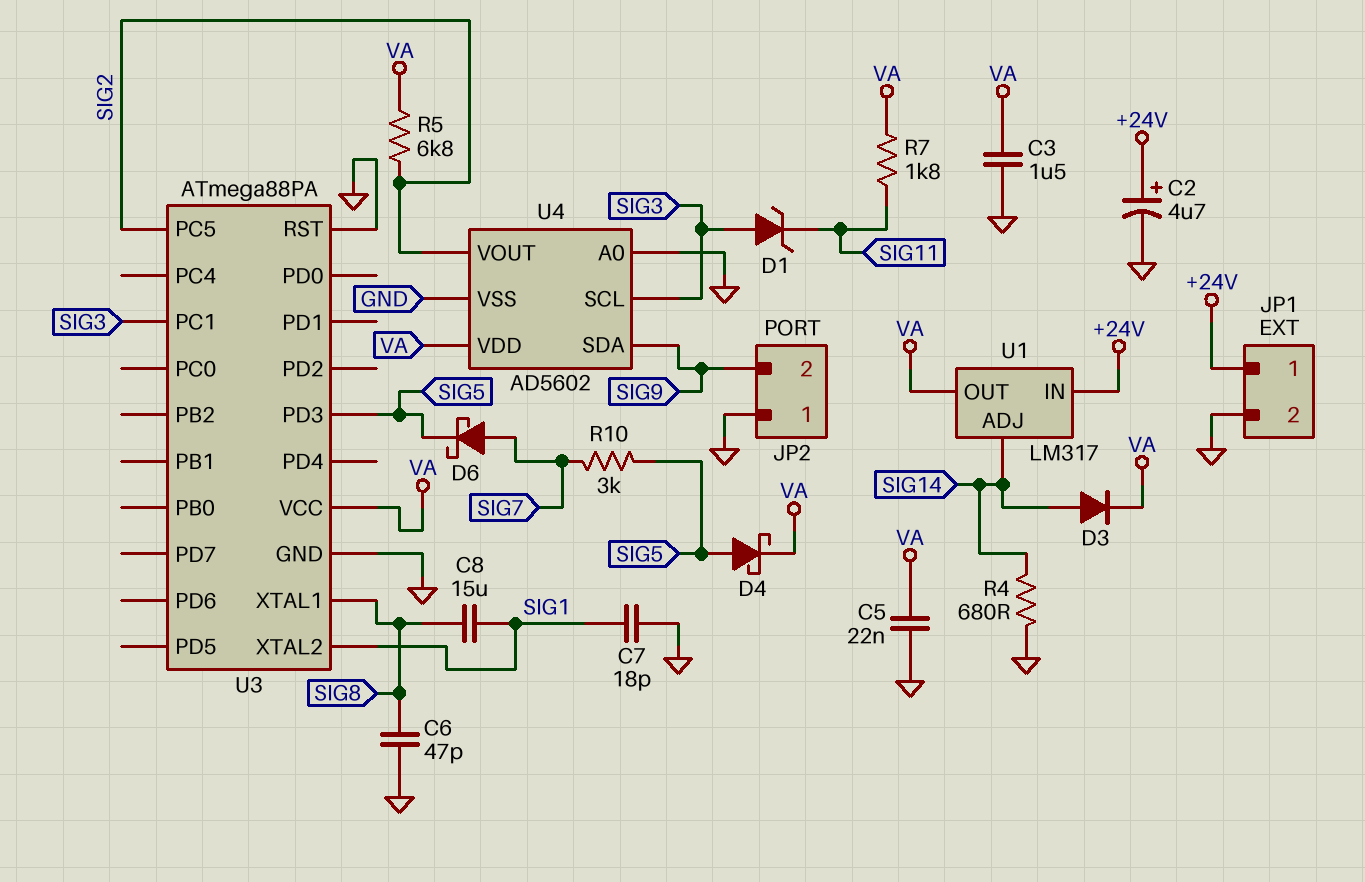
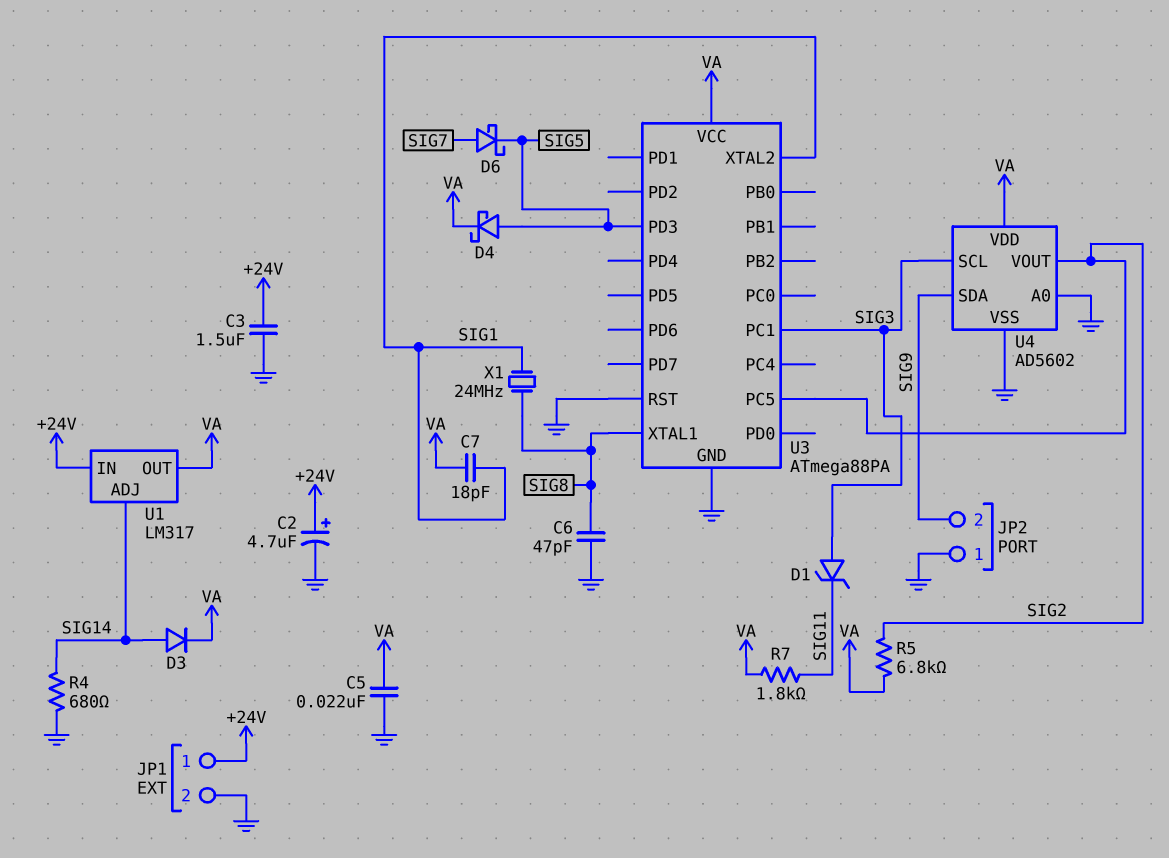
C3: 1.5uF (GND, VA) -> 1.5uF (+24V, GND)
C7: 18pF (GND, SIG1) -> 18pF (SIG1, VA)
C8: 15uF (SIG1, SIG8) -> none
R10: 3k (SIG5, SIG7) -> none
X1: none -> 24MHz (SIG1, SIG8)

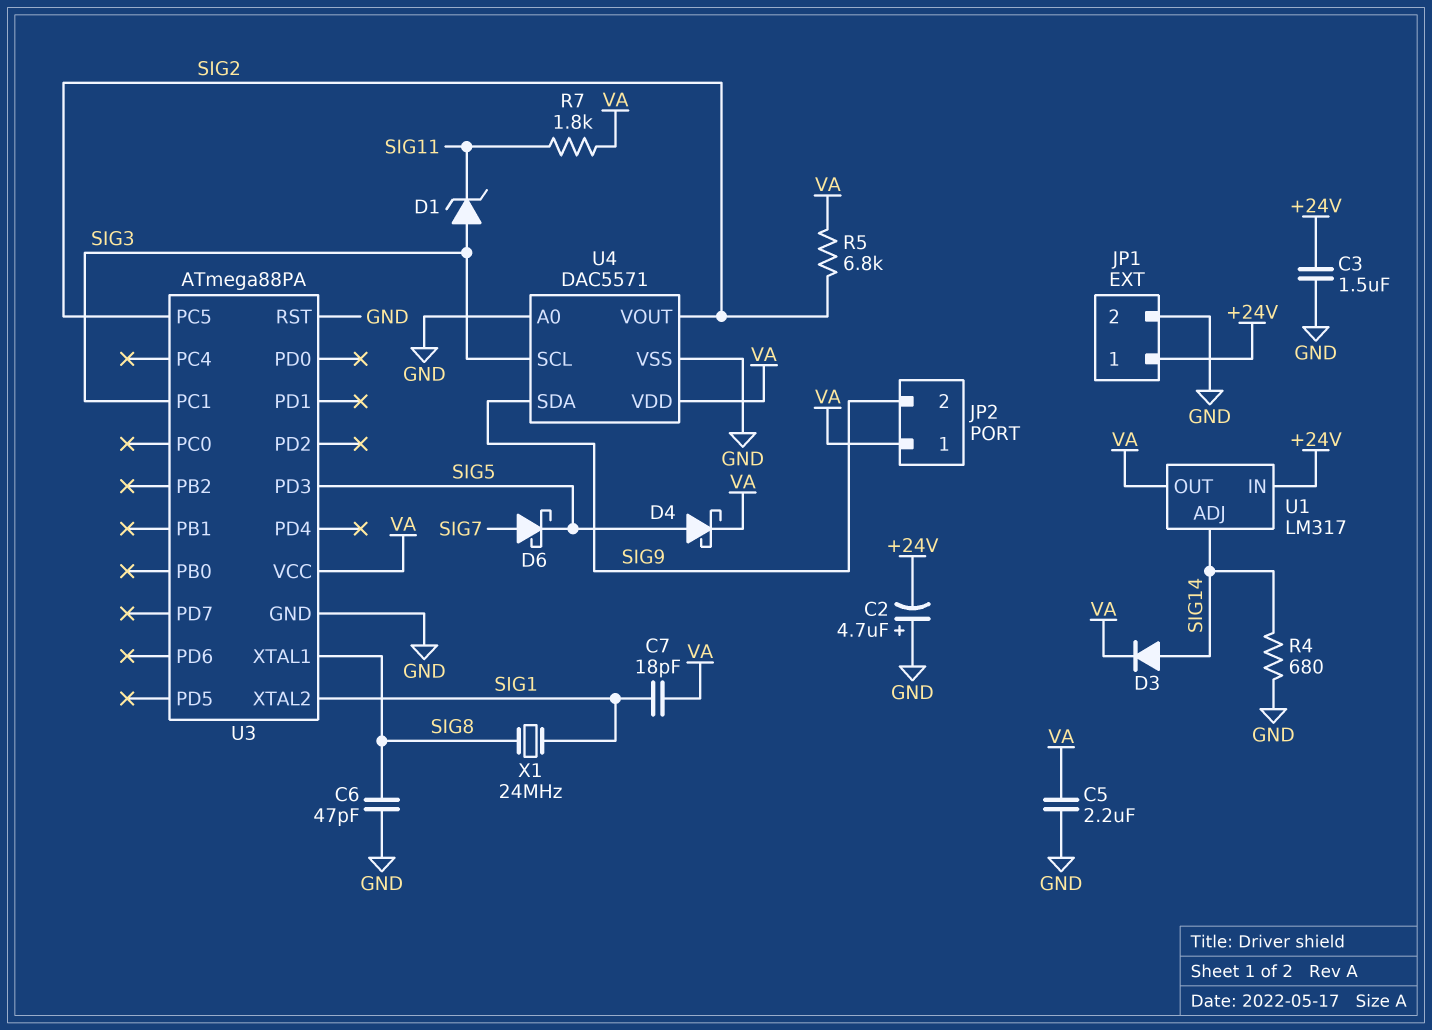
C2: 4.7uF (plus +24V, minus GND) -> 4.7uF (plus GND, minus +24V)
C5: 22nF (GND, VA) -> 2.2uF (GND, VA)
JP2 pin 1: GND -> VA
U4: AD5602 -> DAC5571

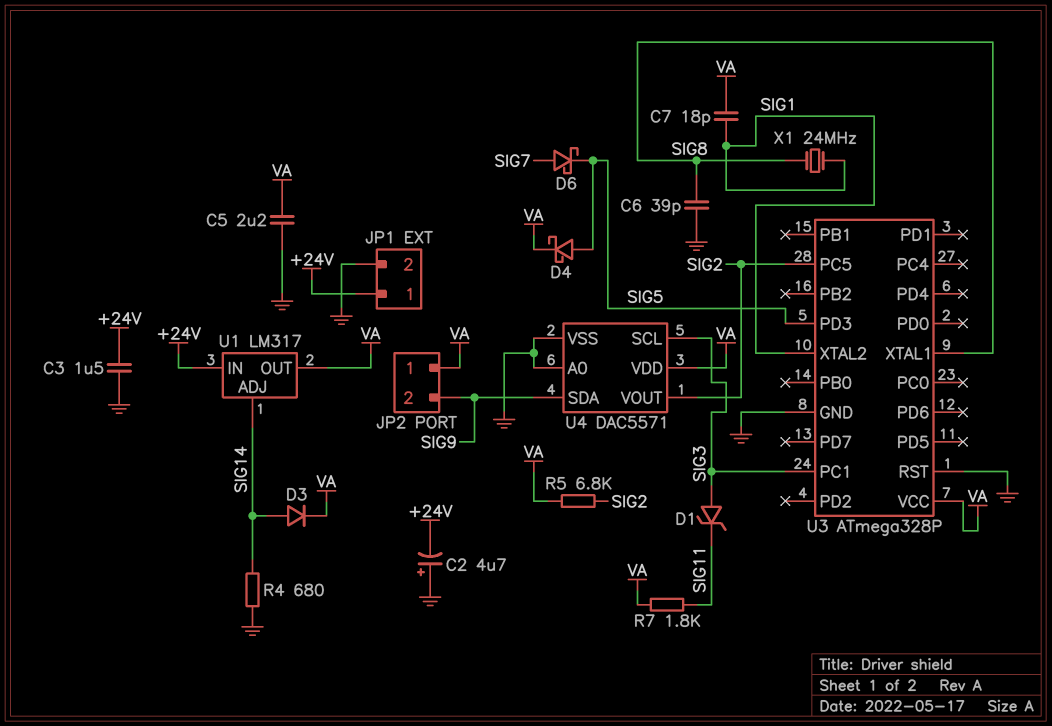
C6: 47pF (GND, SIG8) -> 39pF (GND, SIG8)
U3: ATmega88PA -> ATmega328P

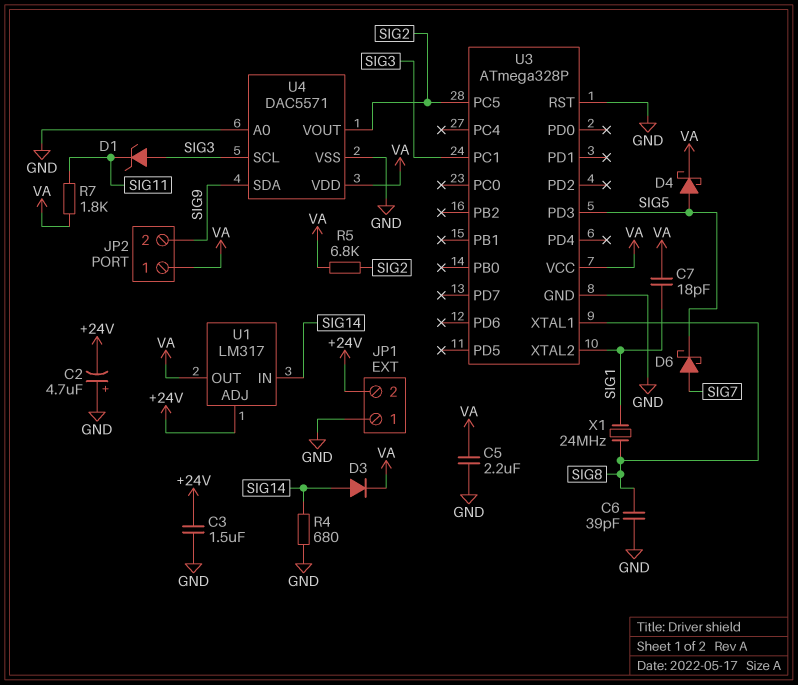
JP1 pin 1: +24V -> GND
JP1 pin 2: GND -> +24V
U1 pin ADJ: SIG14 -> +24V
U1 pin IN: +24V -> SIG14

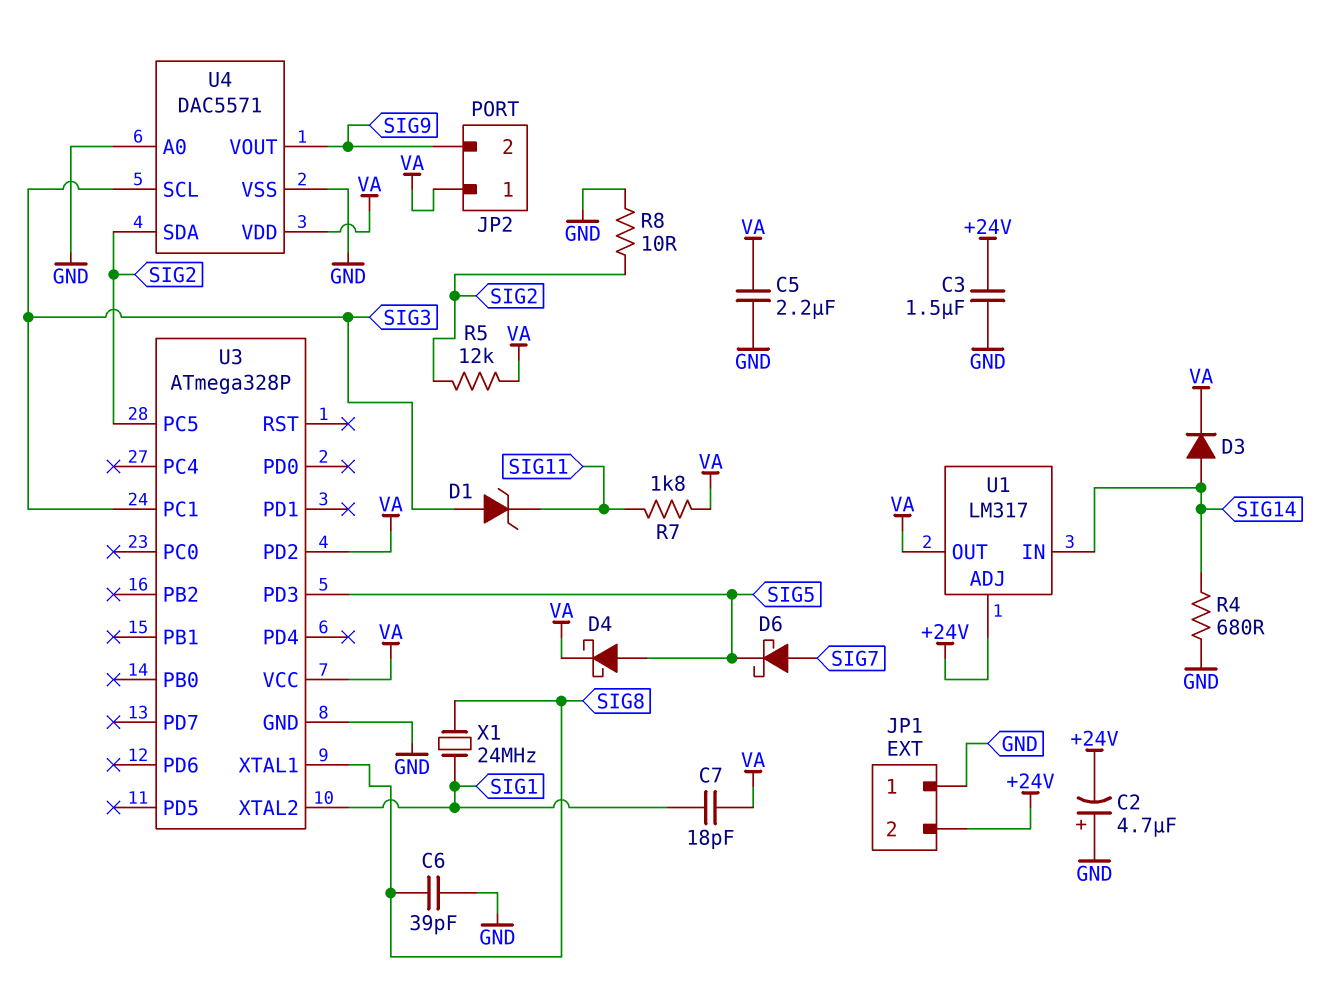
R5: 6.8k (SIG2, VA) -> 12k (SIG2, VA)
R8: none -> 10 (GND, SIG2)
U3 pin PD2: none -> VA
U3 pin RST: GND -> none
U4 pin SDA: SIG9 -> SIG2
U4 pin VOUT: SIG2 -> SIG9

